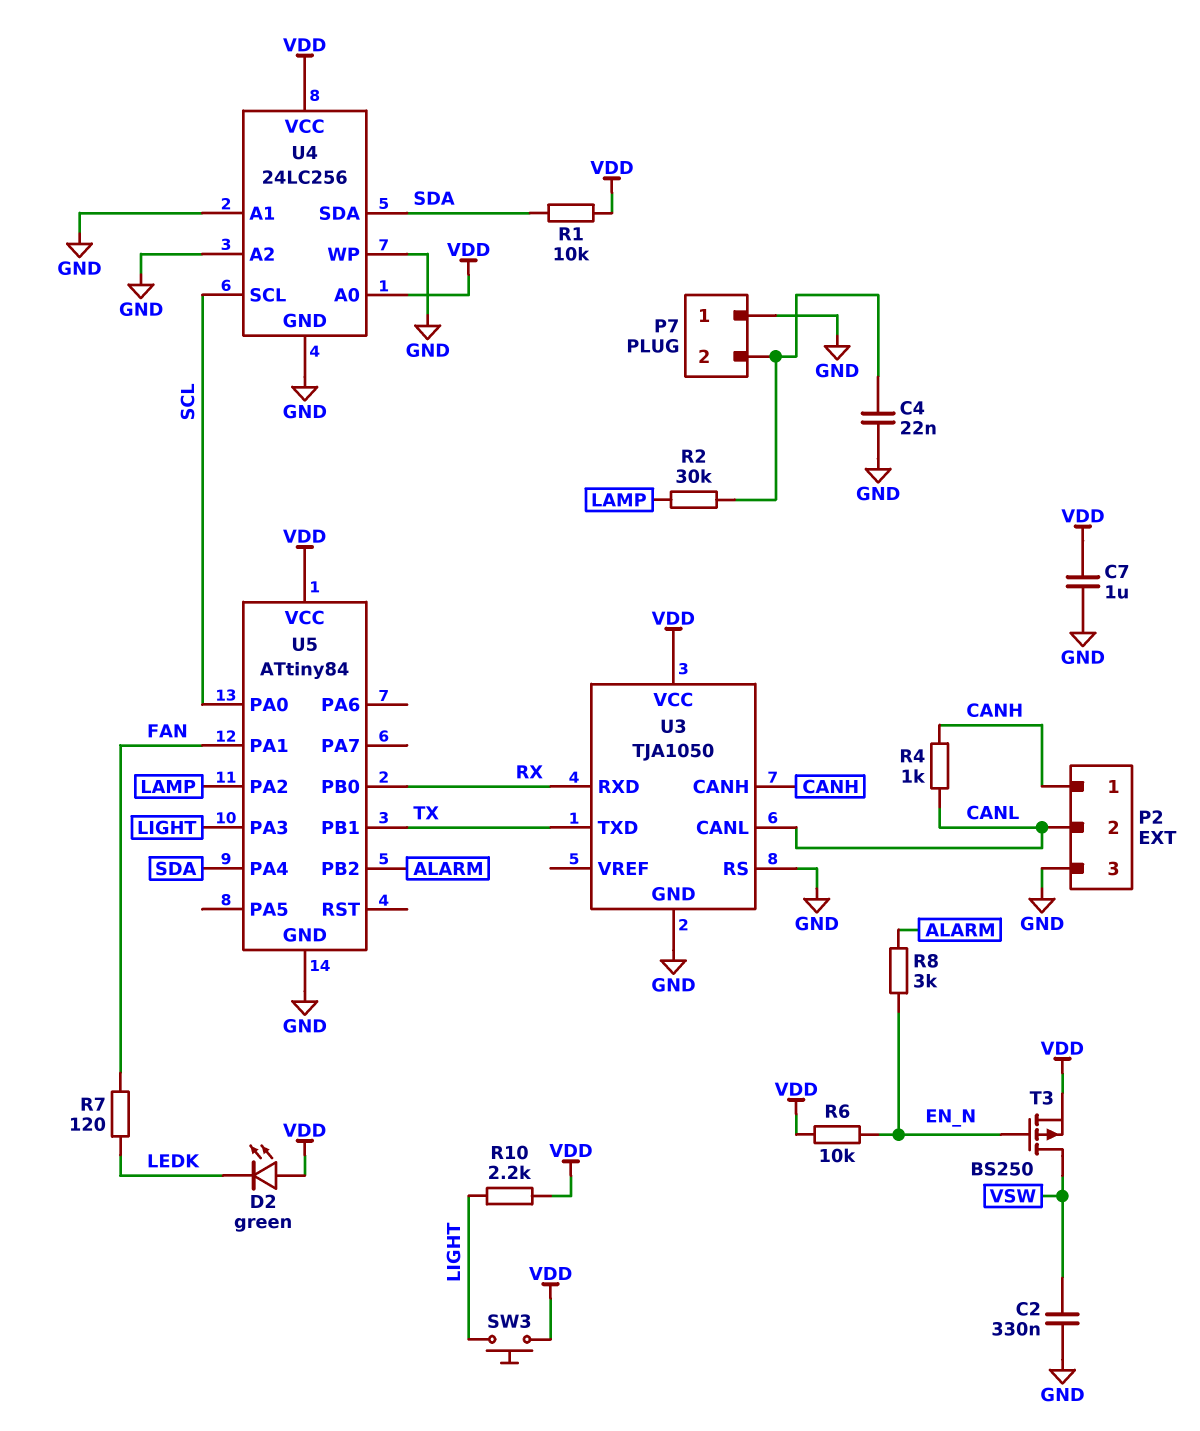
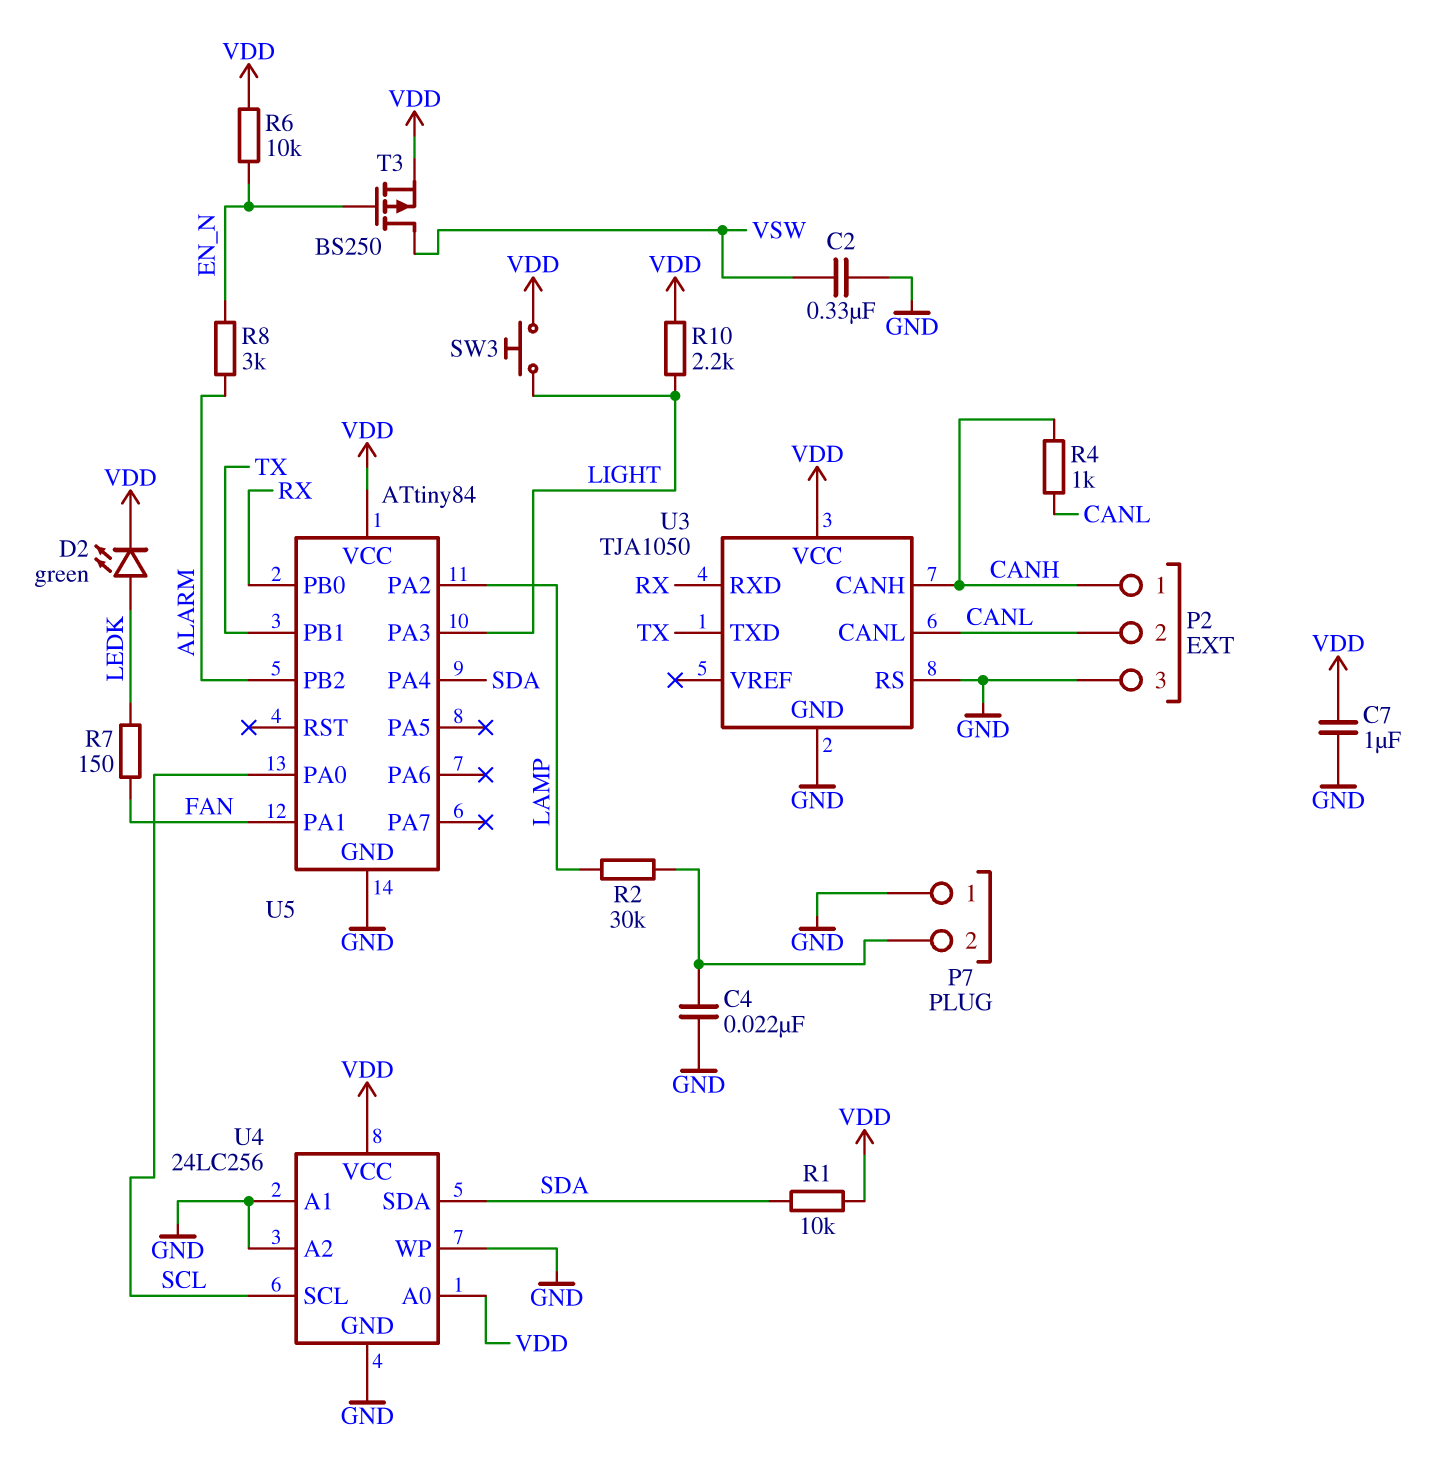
D2: LED green (A VDD, K LEDK) -> LED green (A LEDK, K VDD)
R7: 120 (FAN, LEDK) -> 150 (FAN, LEDK)

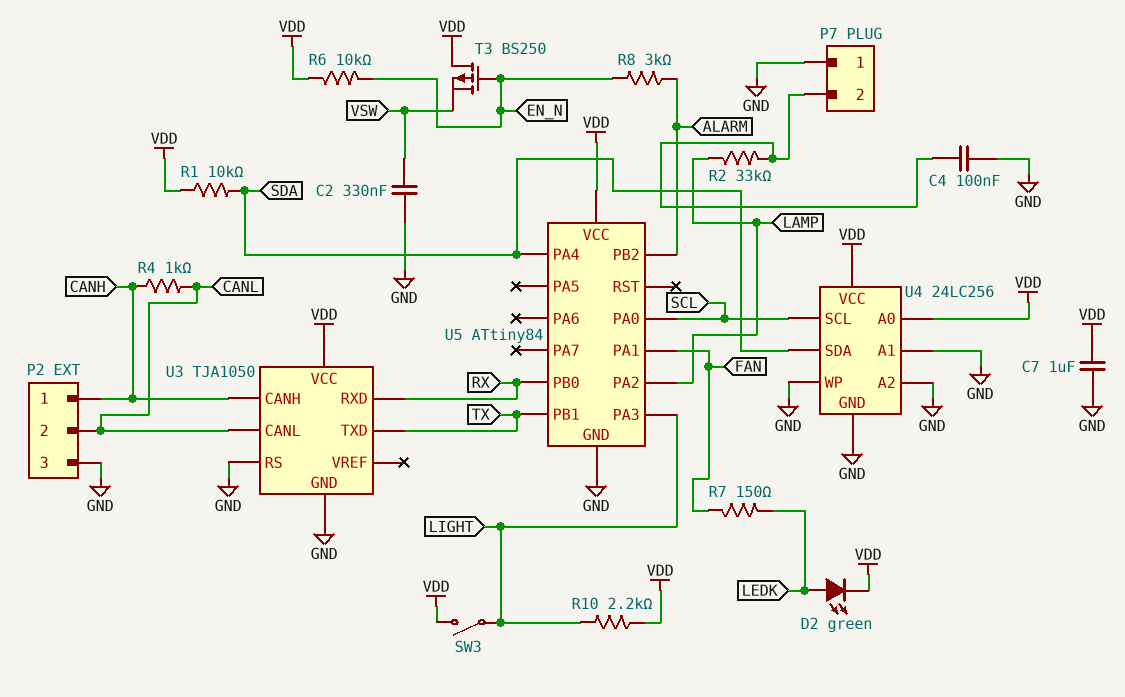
C4: 22nF (GND, P7/2) -> 100nF (GND, P7/2)
R2: 30k (LAMP, P7/2) -> 33k (LAMP, P7/2)
SW3: button (LIGHT, VDD) -> switch (LIGHT, VDD)
T3: PMOS BS250 (G EN_N, D VSW, S VDD) -> PMOS BS250 (G EN_N, D VDD, S VSW)

